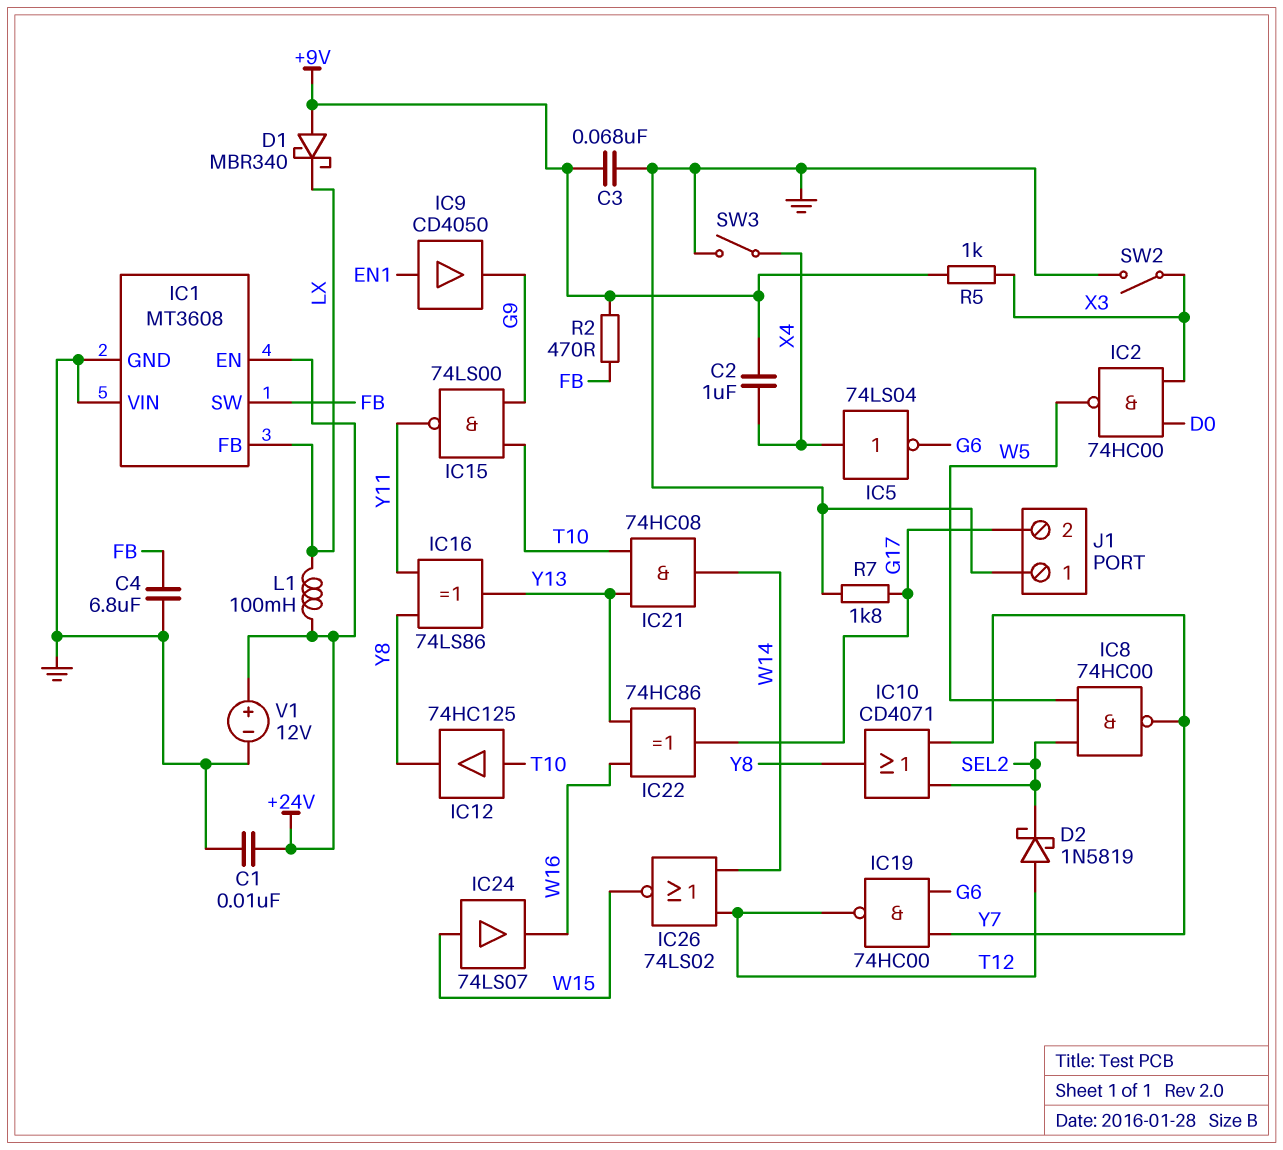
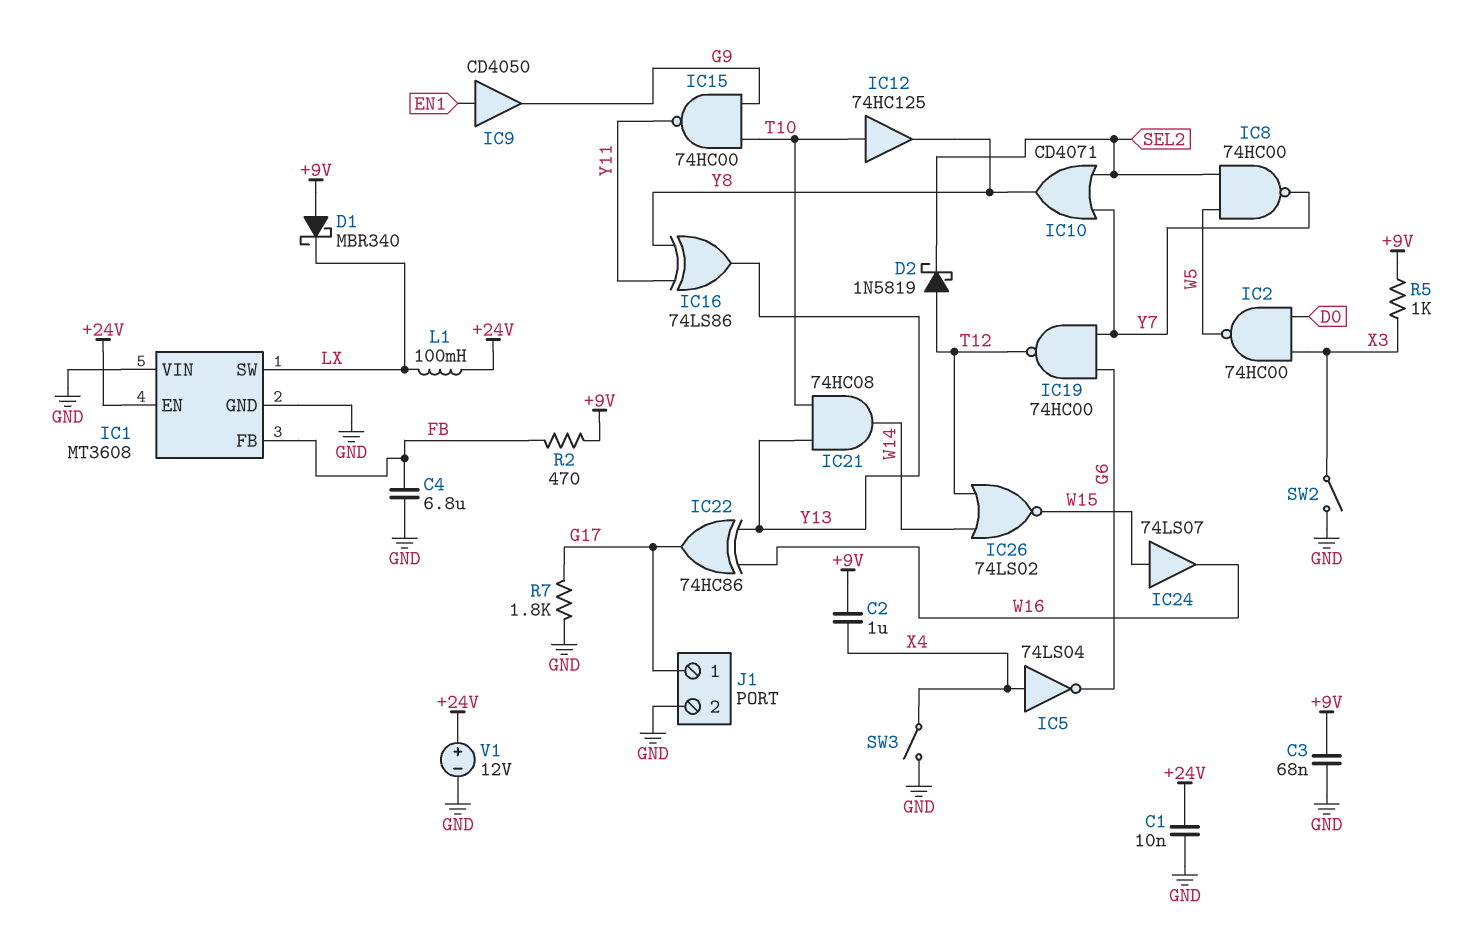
IC1 pin FB: LX -> FB
IC1 pin SW: FB -> LX
IC15: NAND 74LS00 (in G9, in T10, out Y11) -> NAND 74HC00 (in G9, in T10, out Y11)
J1 pin 1: GND -> G17
J1 pin 2: G17 -> GND

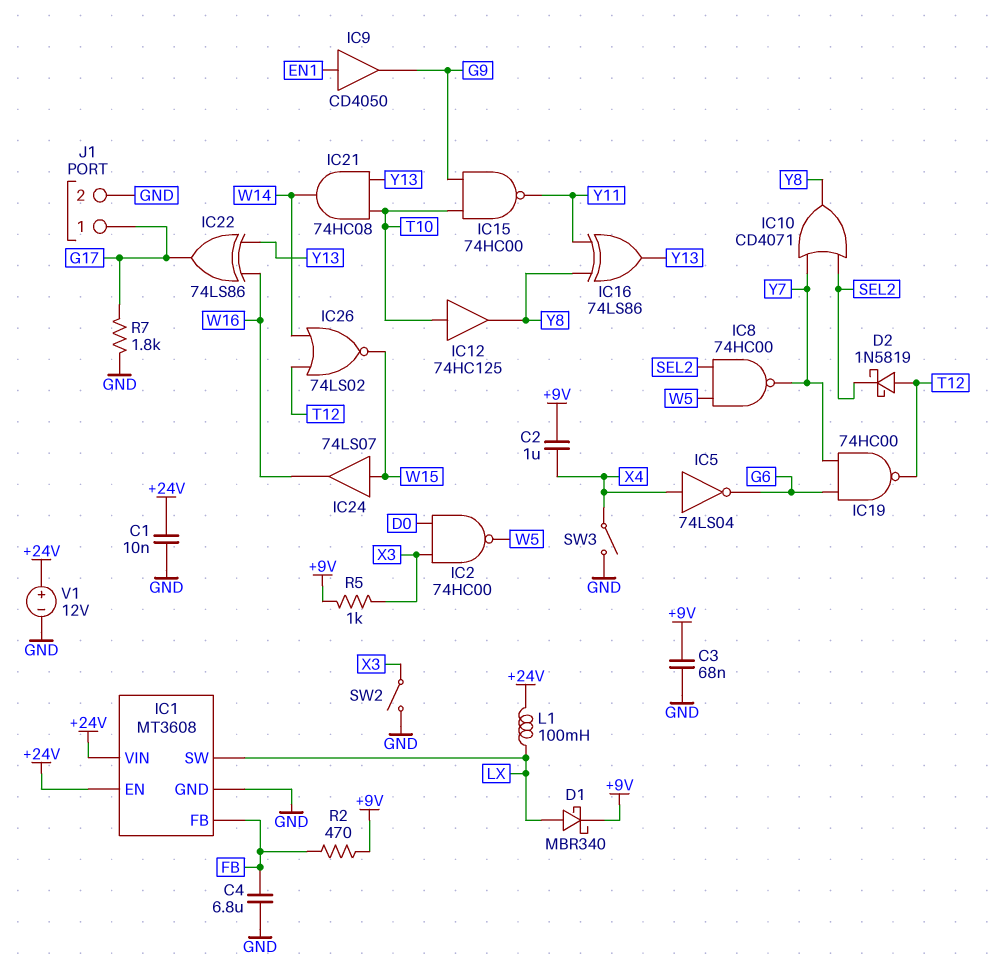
D1: schottky MBR340 (A +9V, K LX) -> schottky MBR340 (A LX, K +9V)
IC1 pin VIN: GND -> +24V
IC22: XOR 74HC86 (in W16, in Y13, out G17) -> XOR 74LS86 (in W16, in Y13, out G17)

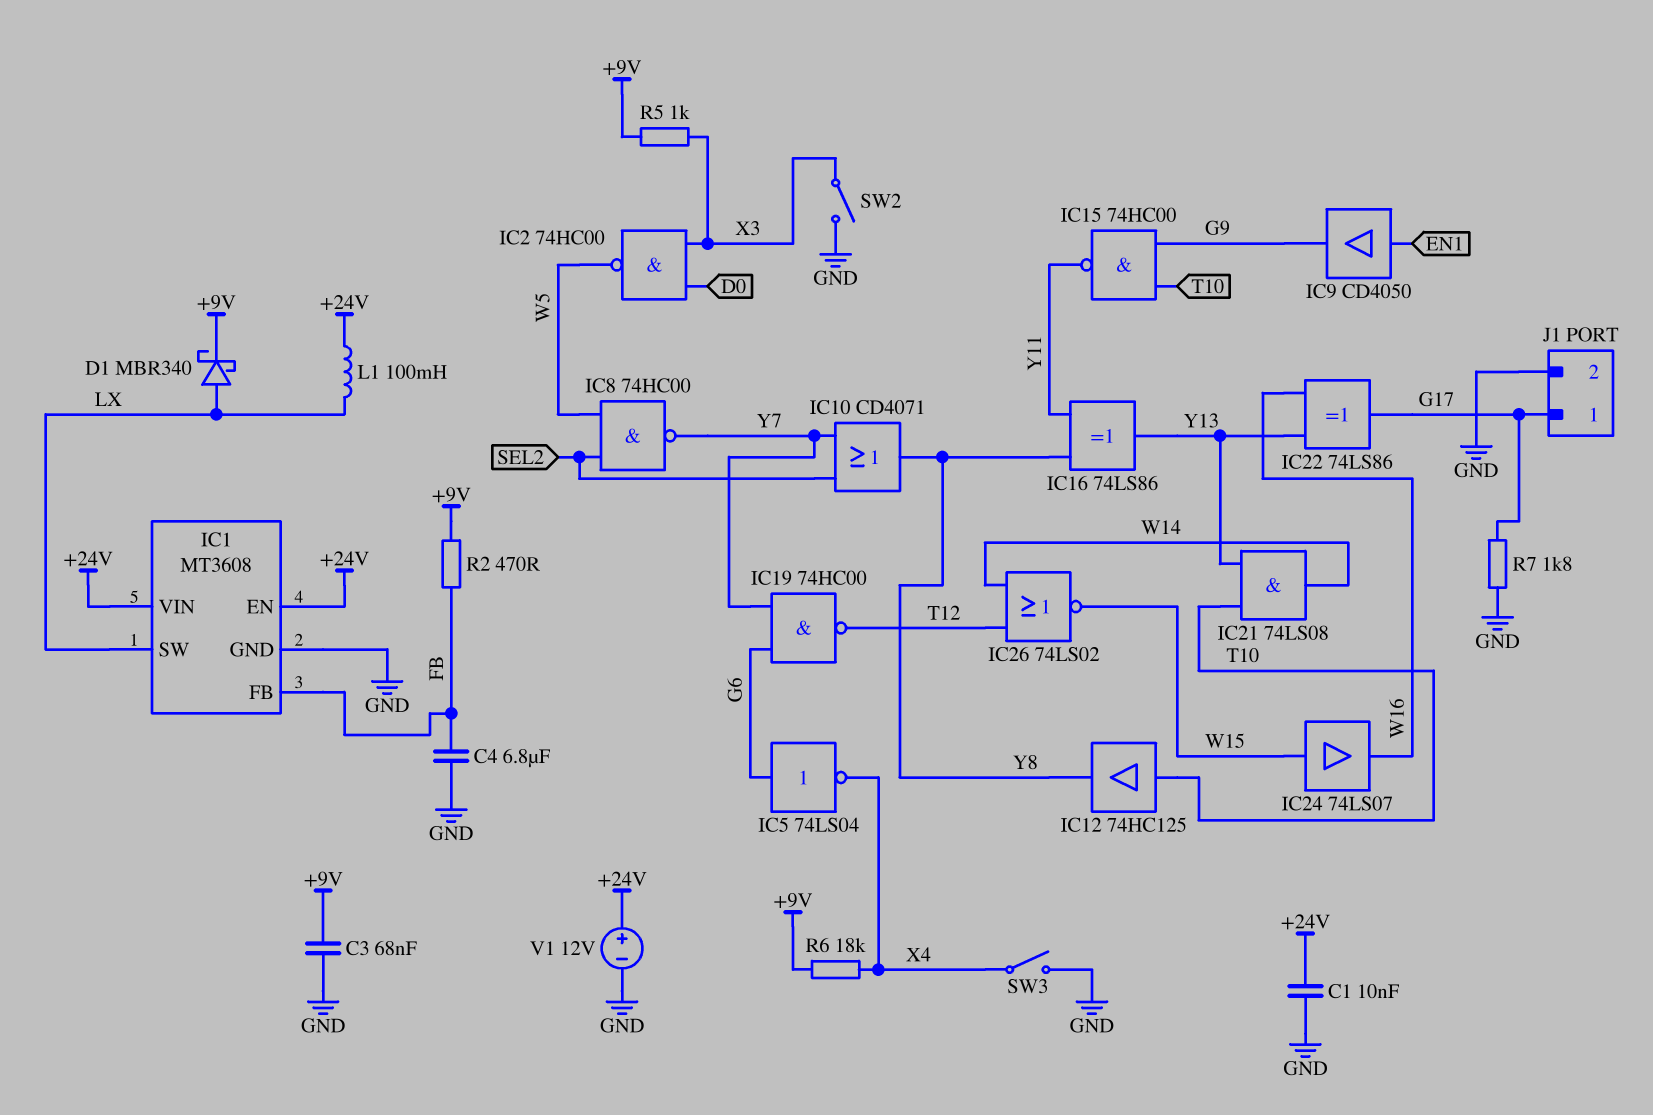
C2: 1uF (+9V, X4) -> none
D2: schottky 1N5819 (A T12, K SEL2) -> none
IC5: NOT 74LS04 (in X4, out G6) -> NOT 74LS04 (in G6, out X4)
IC21: AND 74HC08 (in T10, in Y13, out W14) -> AND 74LS08 (in T10, in Y13, out W14)
R6: none -> 18k (+9V, X4)

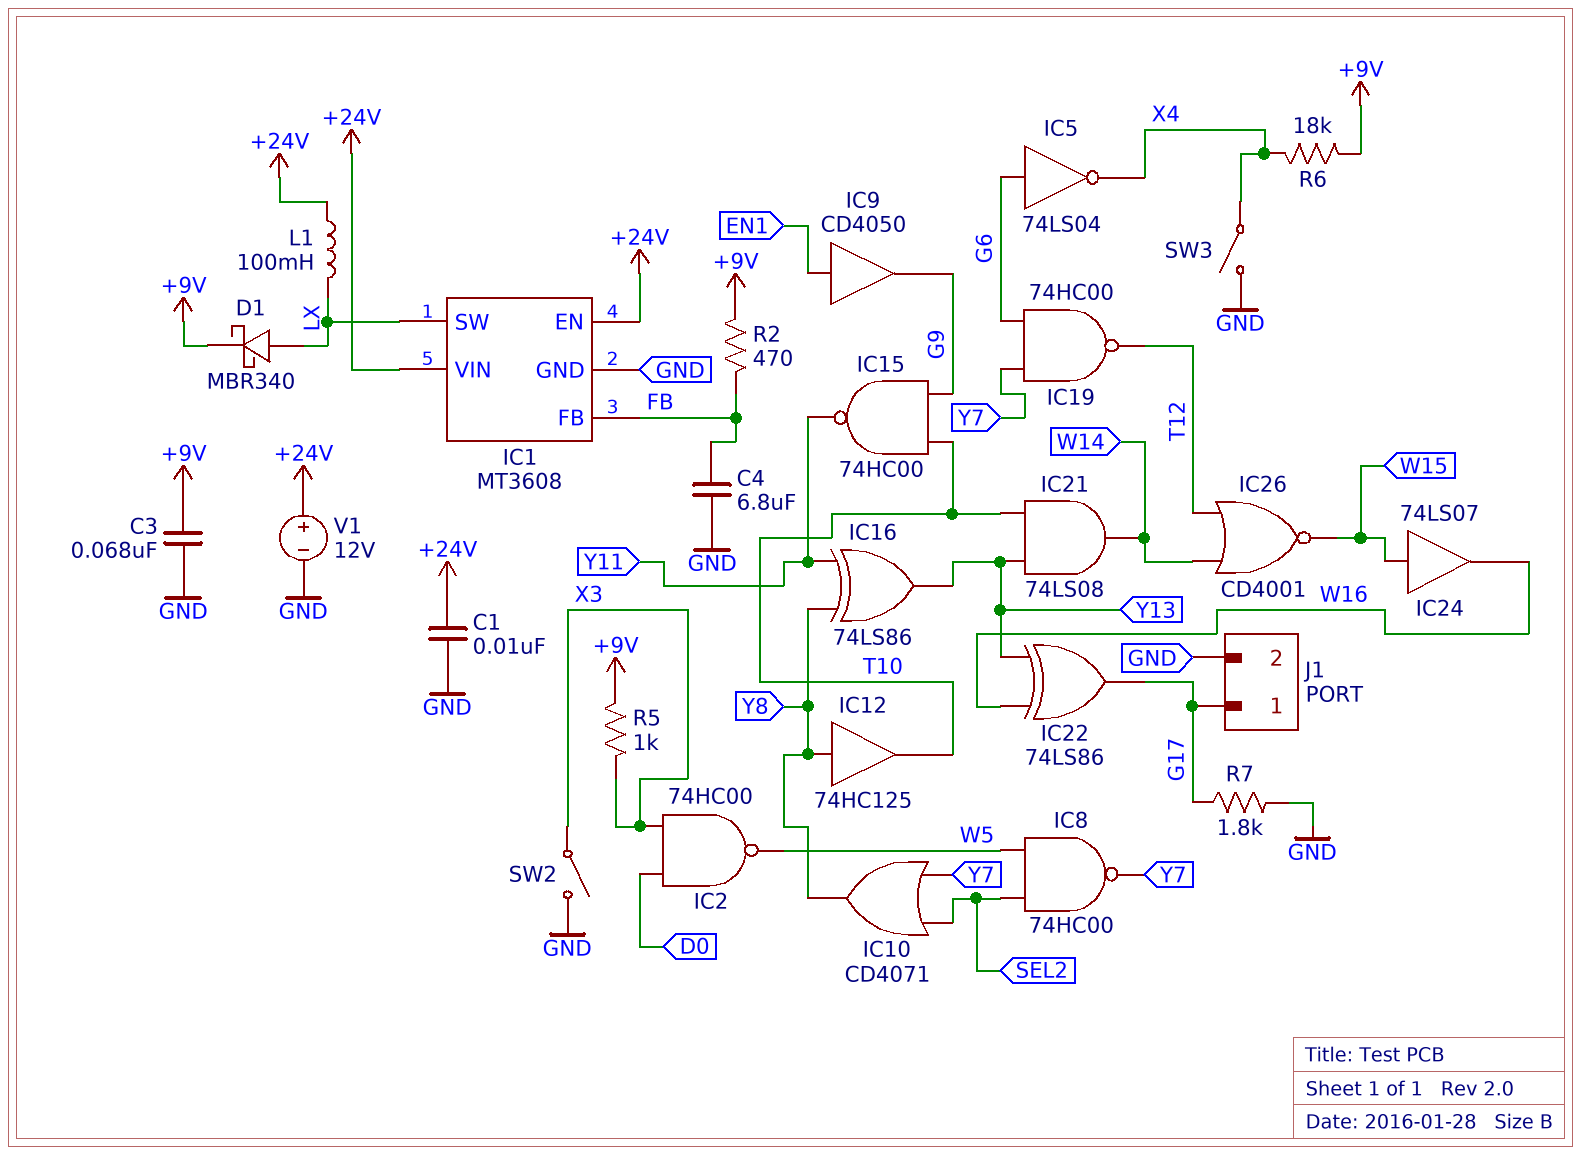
IC12: buffer 74HC125 (in T10, out Y8) -> buffer 74HC125 (in Y8, out T10)
IC26: NOR 74LS02 (in T12, in W14, out W15) -> NOR CD4001 (in T12, in W14, out W15)

